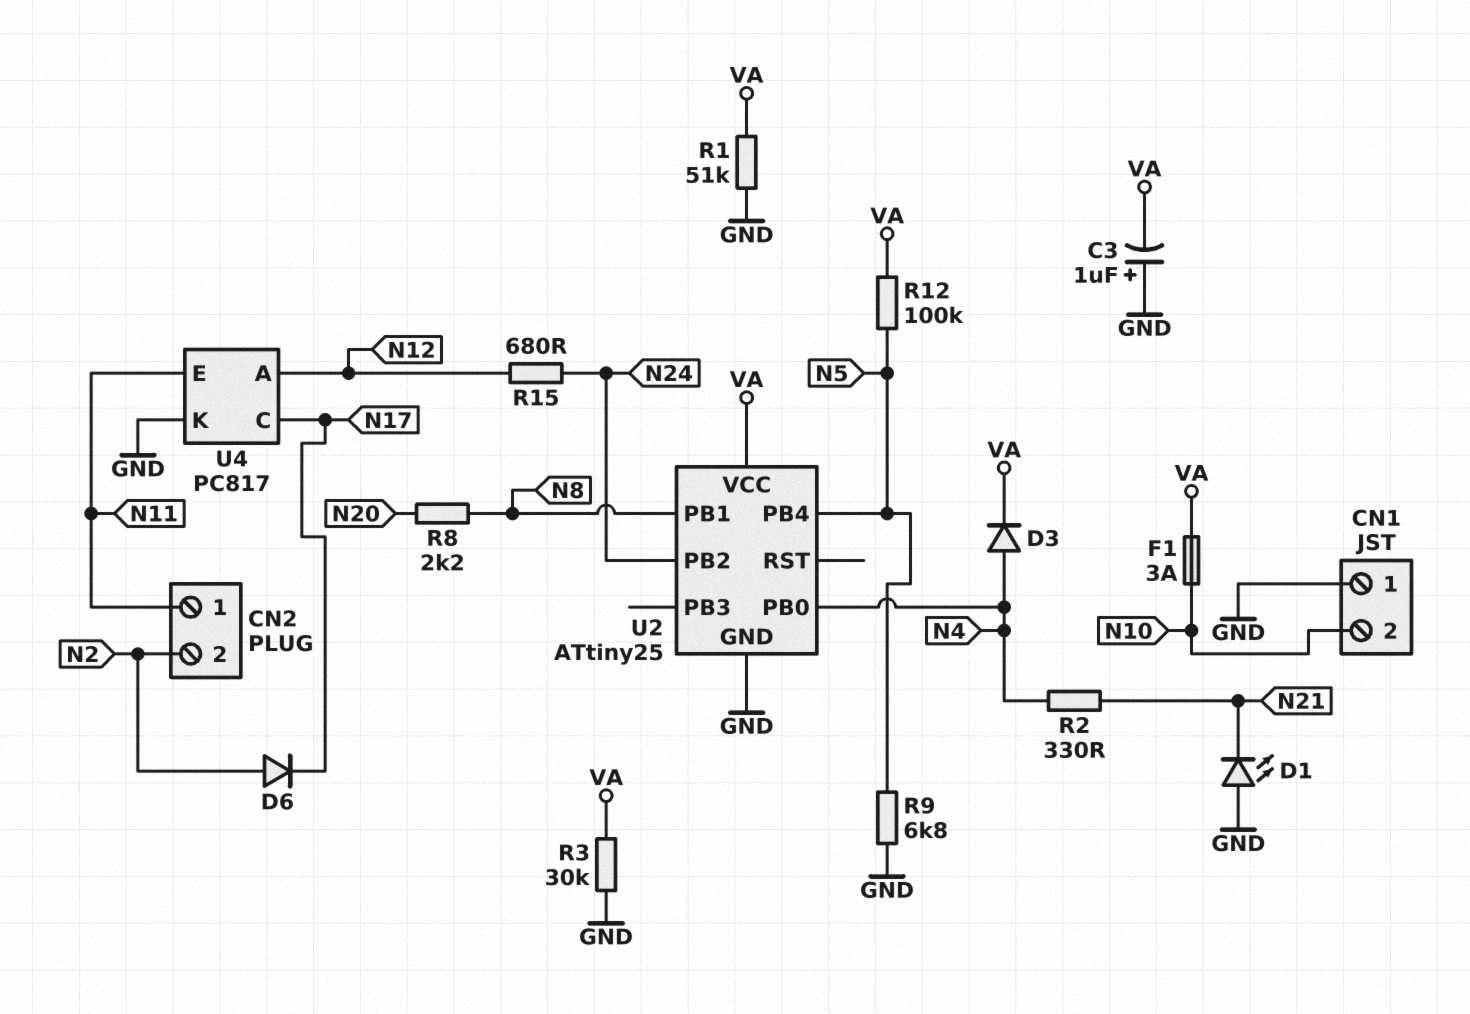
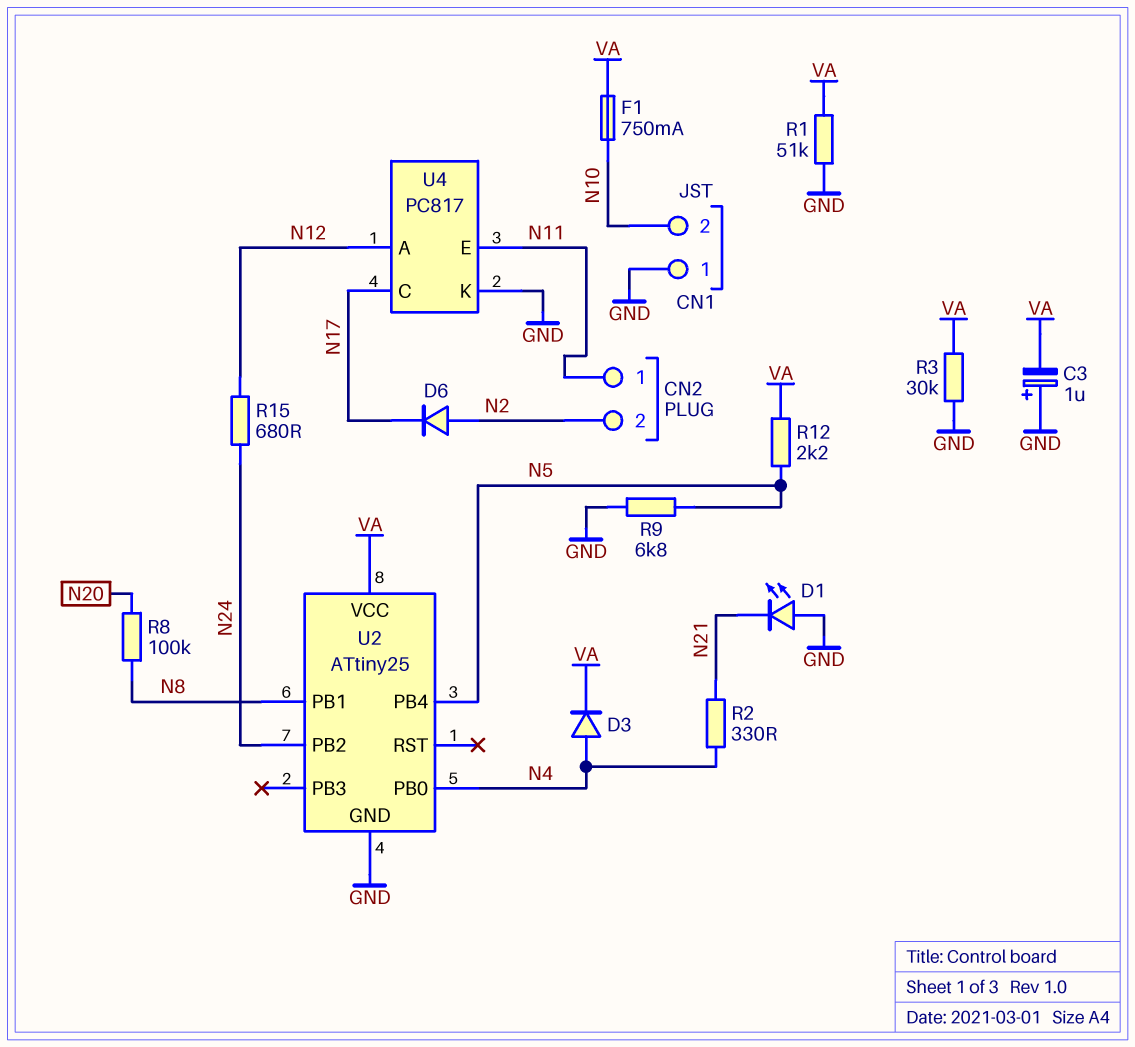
F1: 3A (N10, VA) -> 750mA (N10, VA)
R8: 2.2k (N8, N20) -> 100k (N8, N20)
R12: 100k (N5, VA) -> 2.2k (N5, VA)

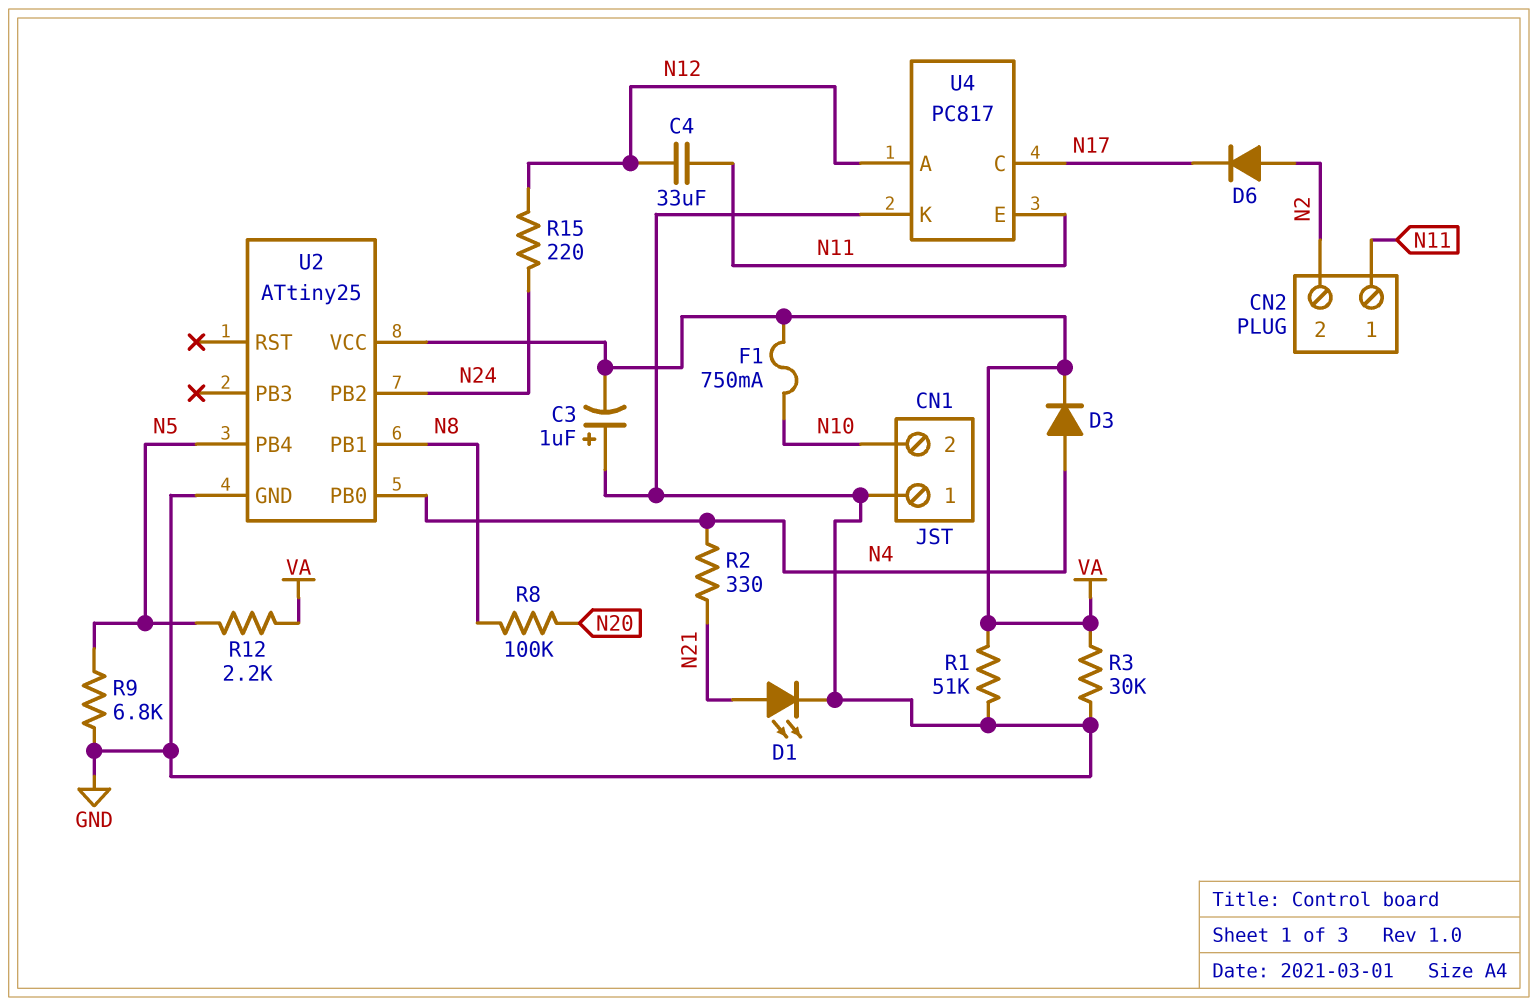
C4: none -> 33uF (N11, N12)
D1: LED (A GND, K N21) -> LED (A N21, K GND)
R15: 680 (N12, N24) -> 220 (N12, N24)

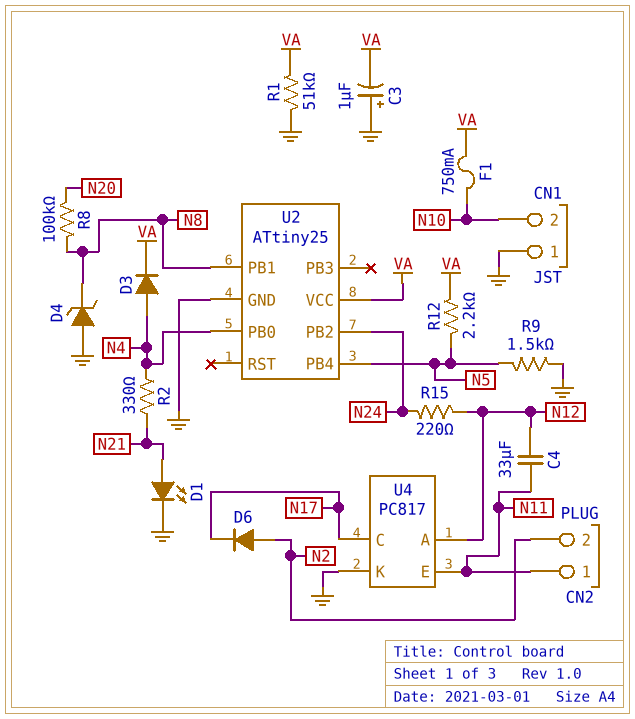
D4: none -> zener (A GND, K N8)
R3: 30k (GND, VA) -> none
R9: 6.8k (GND, N5) -> 1.5k (GND, N5)

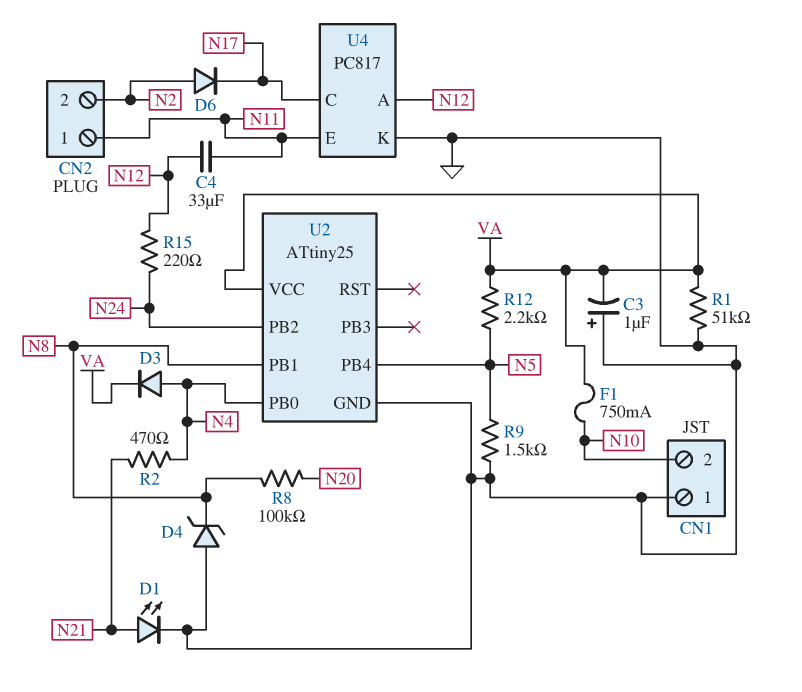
R2: 330 (N4, N21) -> 470 (N4, N21)

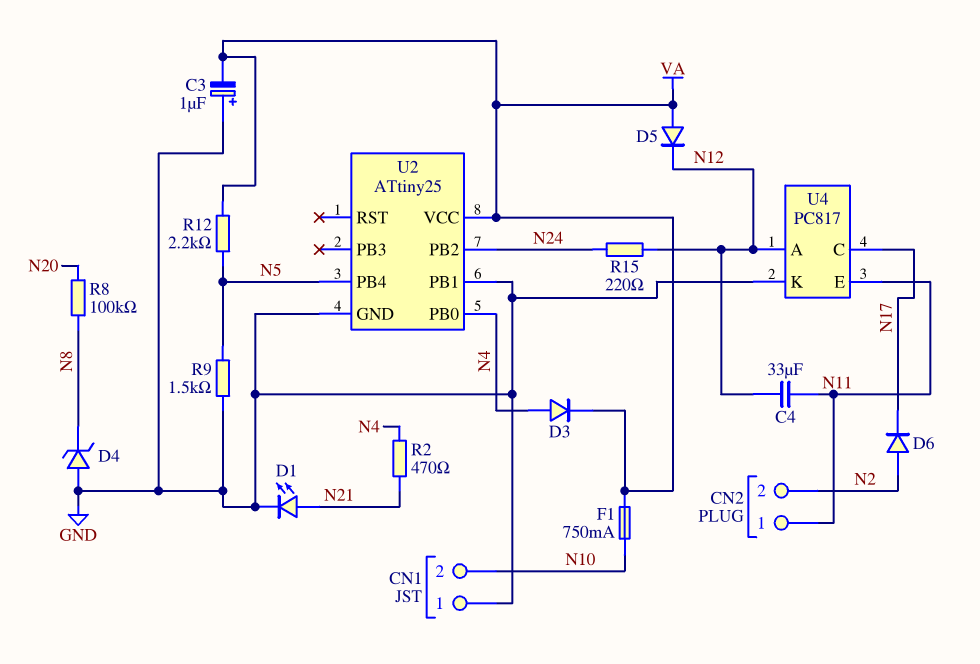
D5: none -> diode (A VA, K N12)
R1: 51k (GND, VA) -> none
U2 pin PB1: N8 -> GND

